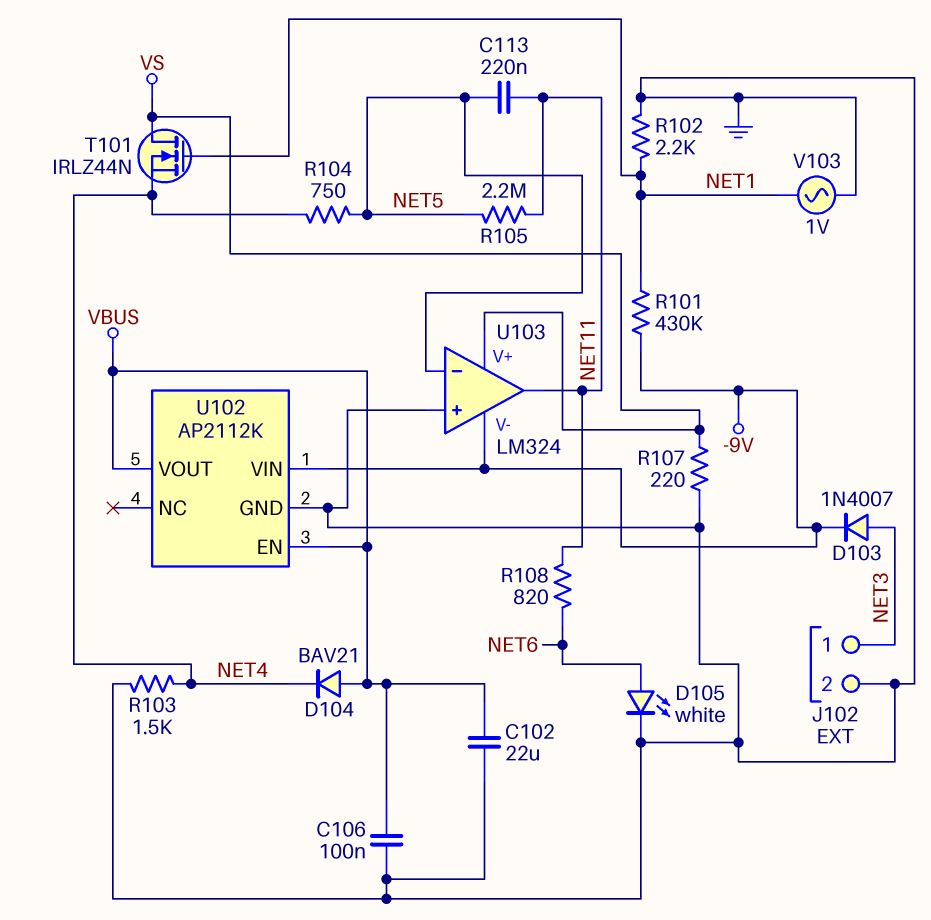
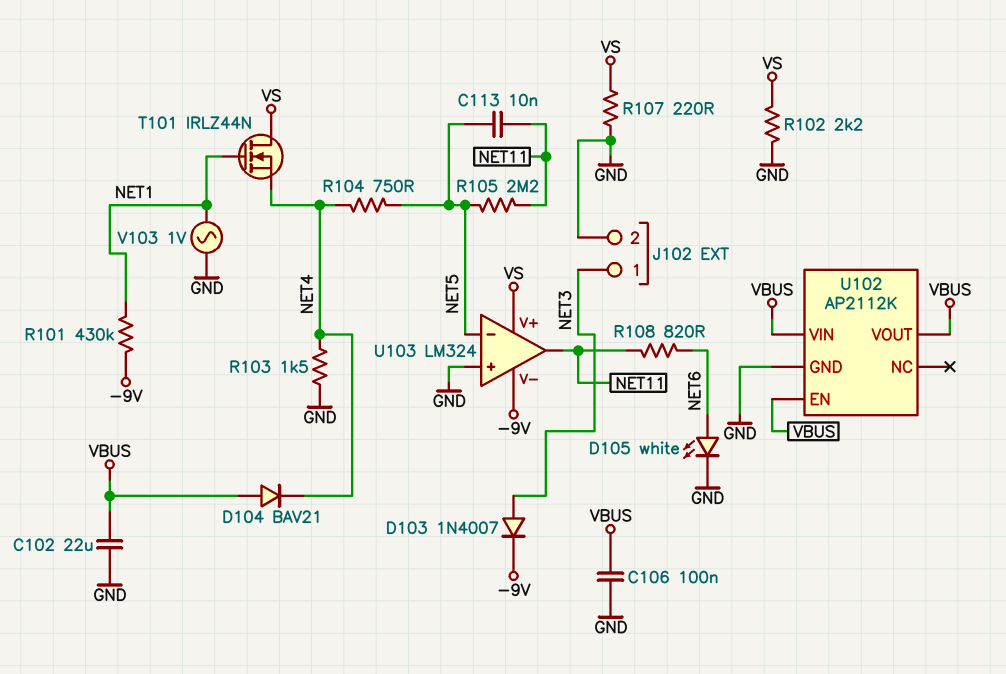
C113: 220nF (NET5, NET11) -> 10nF (NET5, NET11)
R102: 2.2k (GND, NET1) -> 2.2k (GND, VS)
U102 pin VIN: -9V -> VBUS

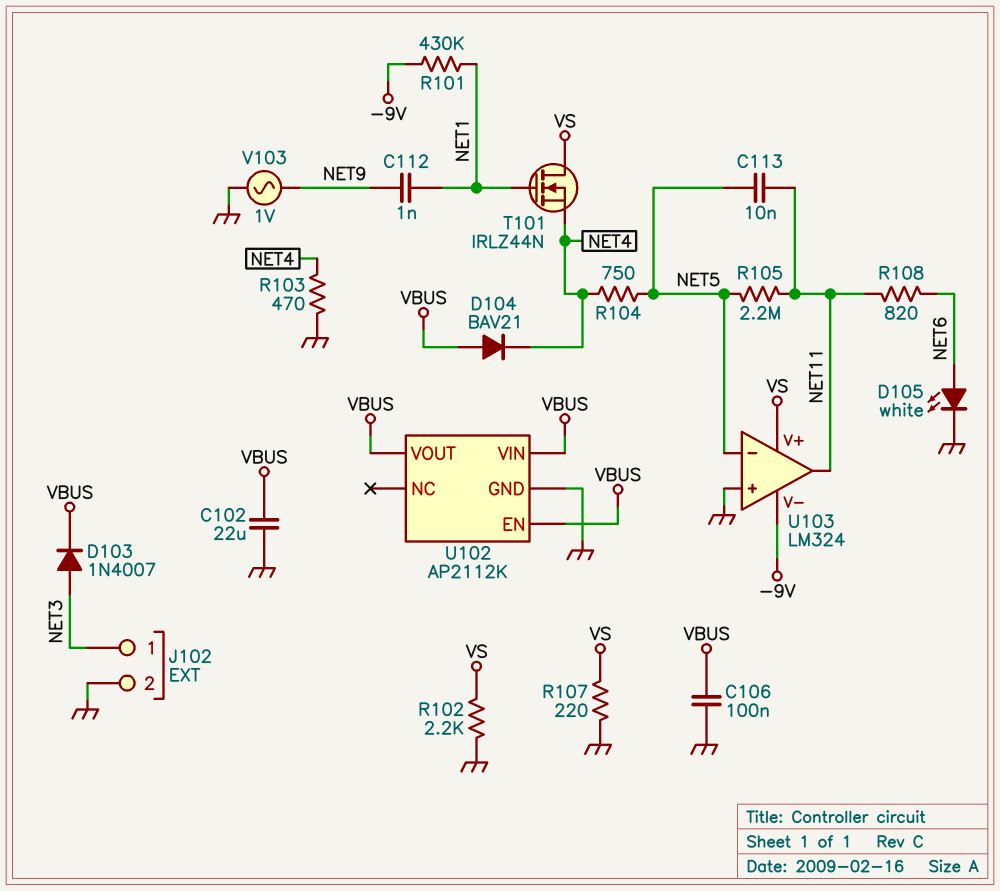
C112: none -> 1nF (NET1, NET9)
D103: diode 1N4007 (A NET3, K -9V) -> diode 1N4007 (A NET3, K VBUS)
R103: 1.5k (GND, NET4) -> 470 (GND, NET4)
V103: AC 1V (GND, NET1) -> AC 1V (GND, NET9)

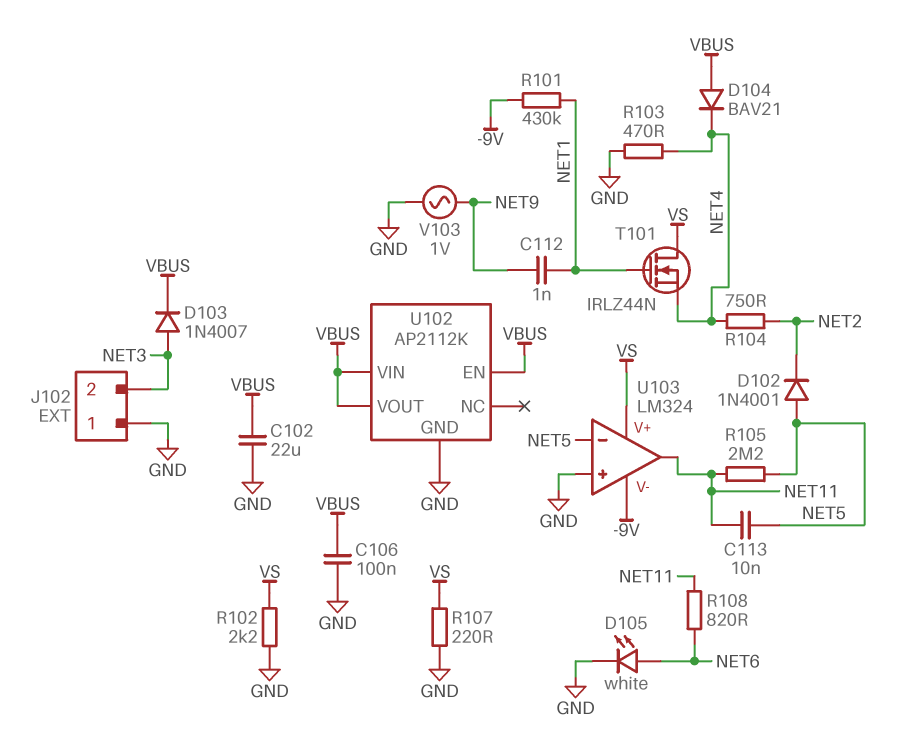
D102: none -> diode 1N4001 (A NET5, K NET2)
J102 pin 1: NET3 -> GND
J102 pin 2: GND -> NET3
R104: 750 (NET4, NET5) -> 750 (NET2, NET4)

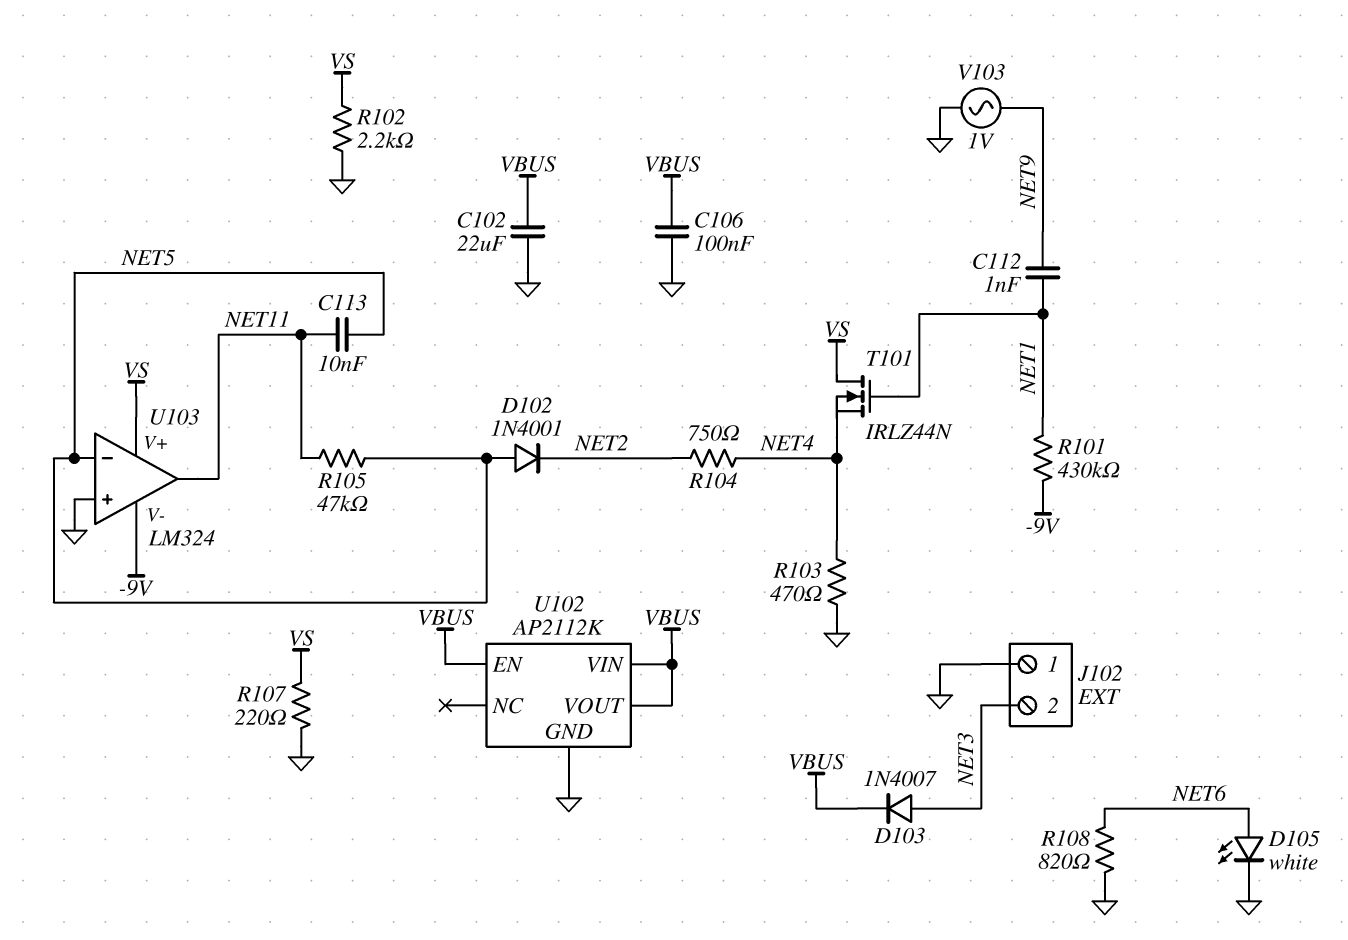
D104: diode BAV21 (A VBUS, K NET4) -> none
R105: 2.2M (NET5, NET11) -> 47k (NET5, NET11)
R108: 820 (NET6, NET11) -> 820 (GND, NET6)

